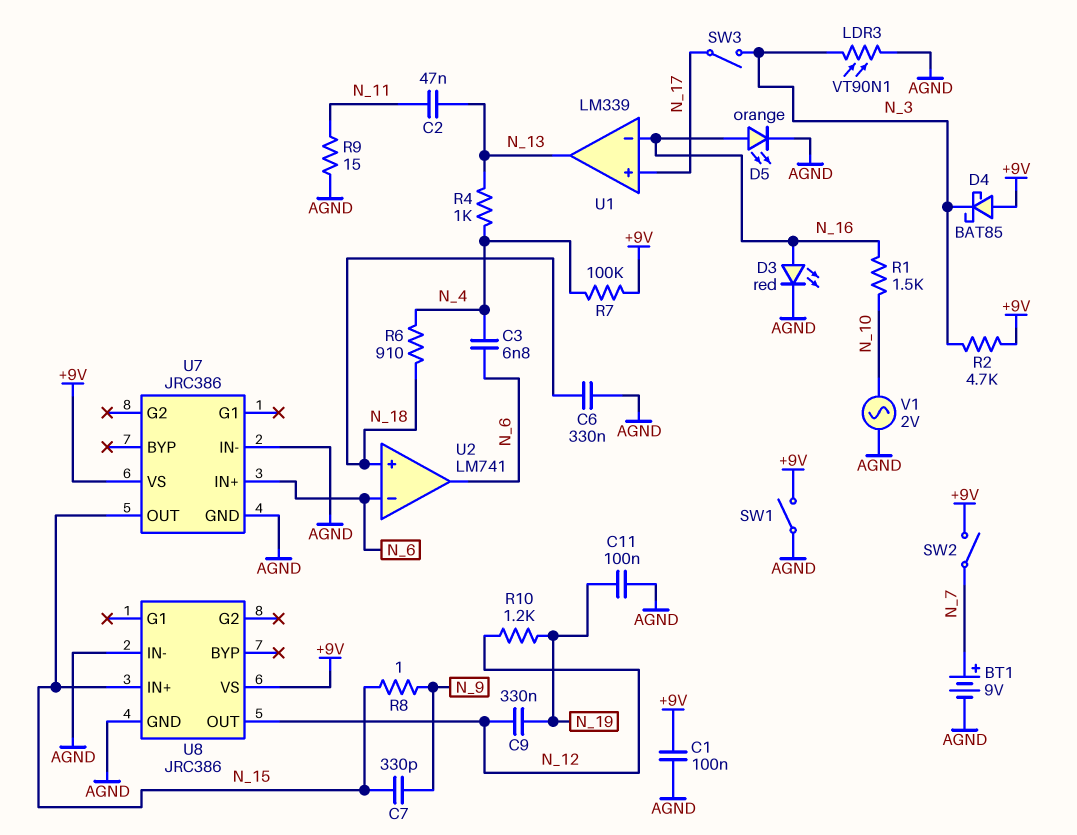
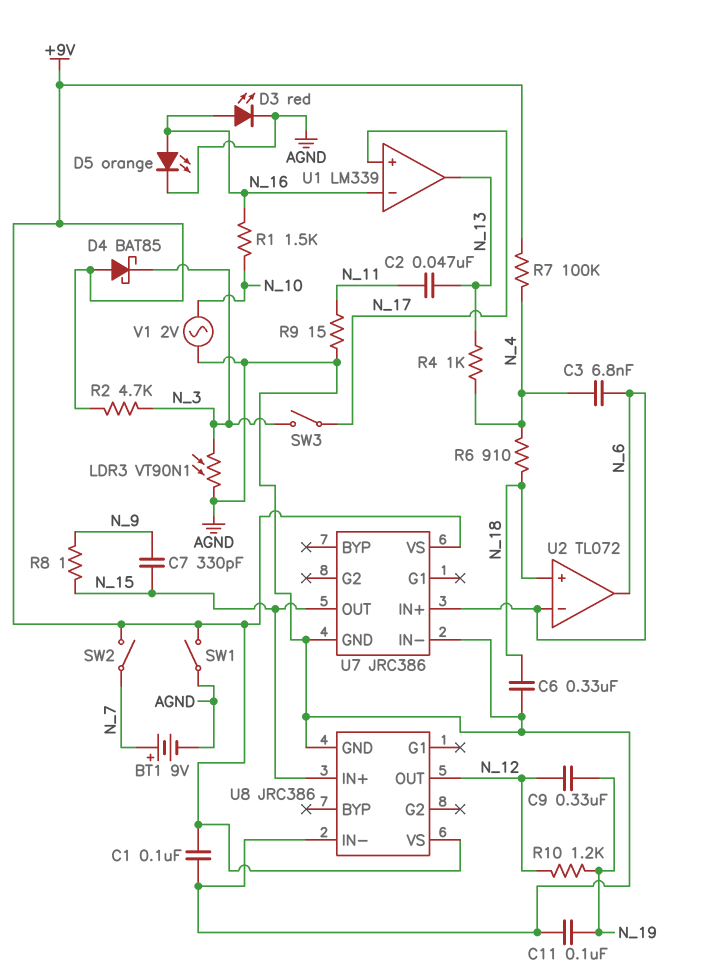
U2: LM741 -> TL072

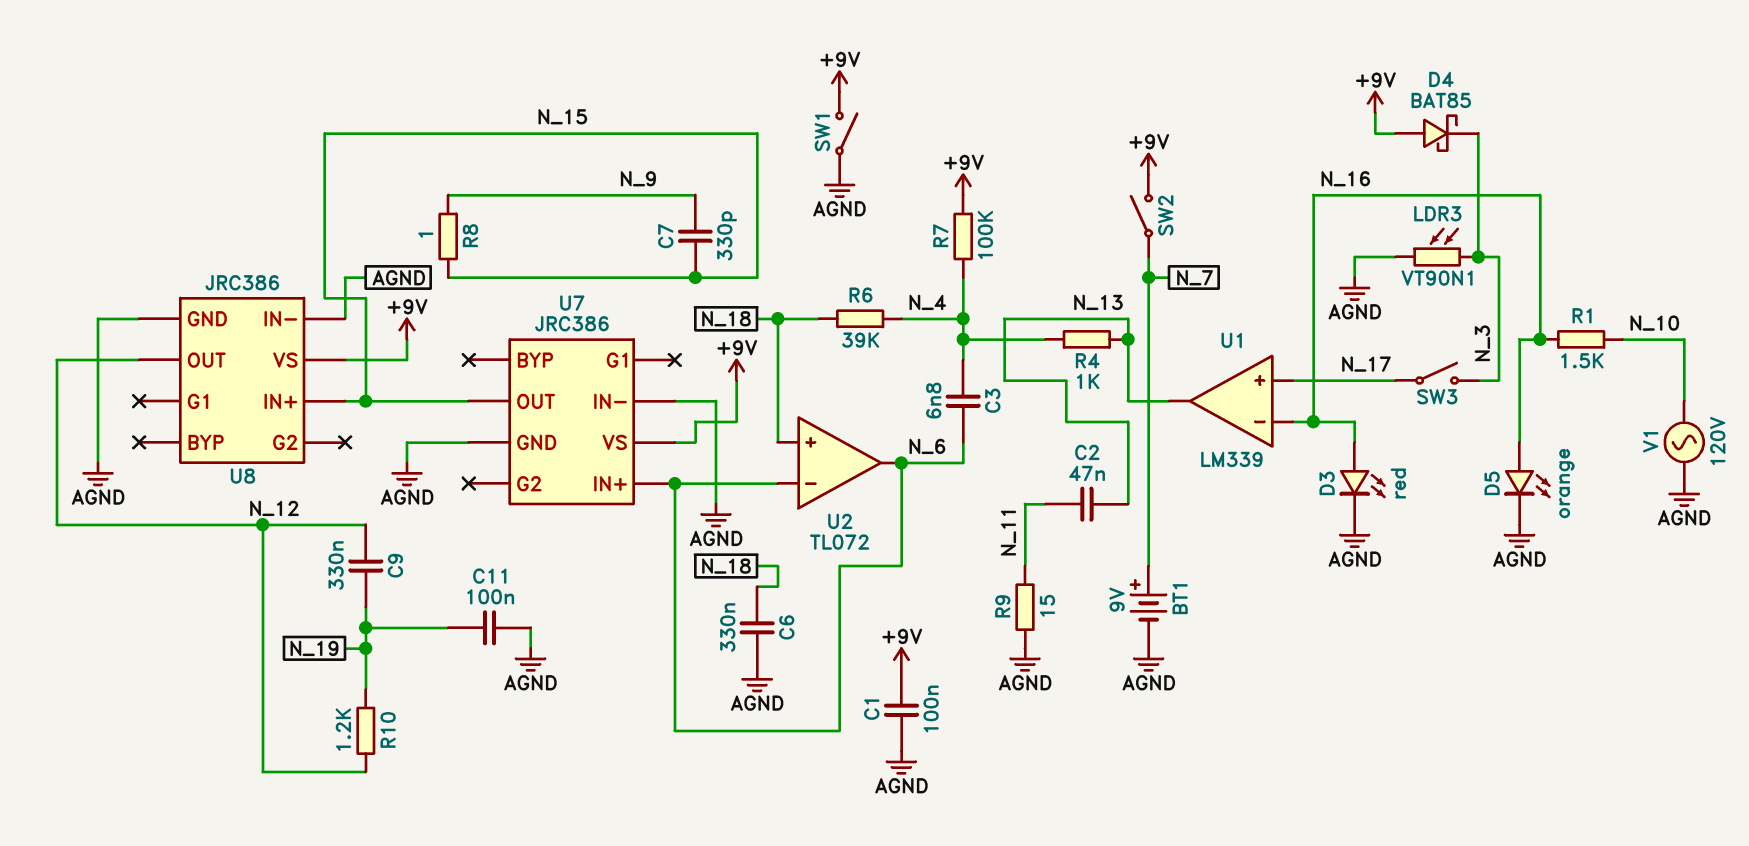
R2: 4.7k (+9V, N_3) -> none
R6: 910 (N_4, N_18) -> 39k (N_4, N_18)
V1: AC 2V (AGND, N_10) -> AC 120V (AGND, N_10)

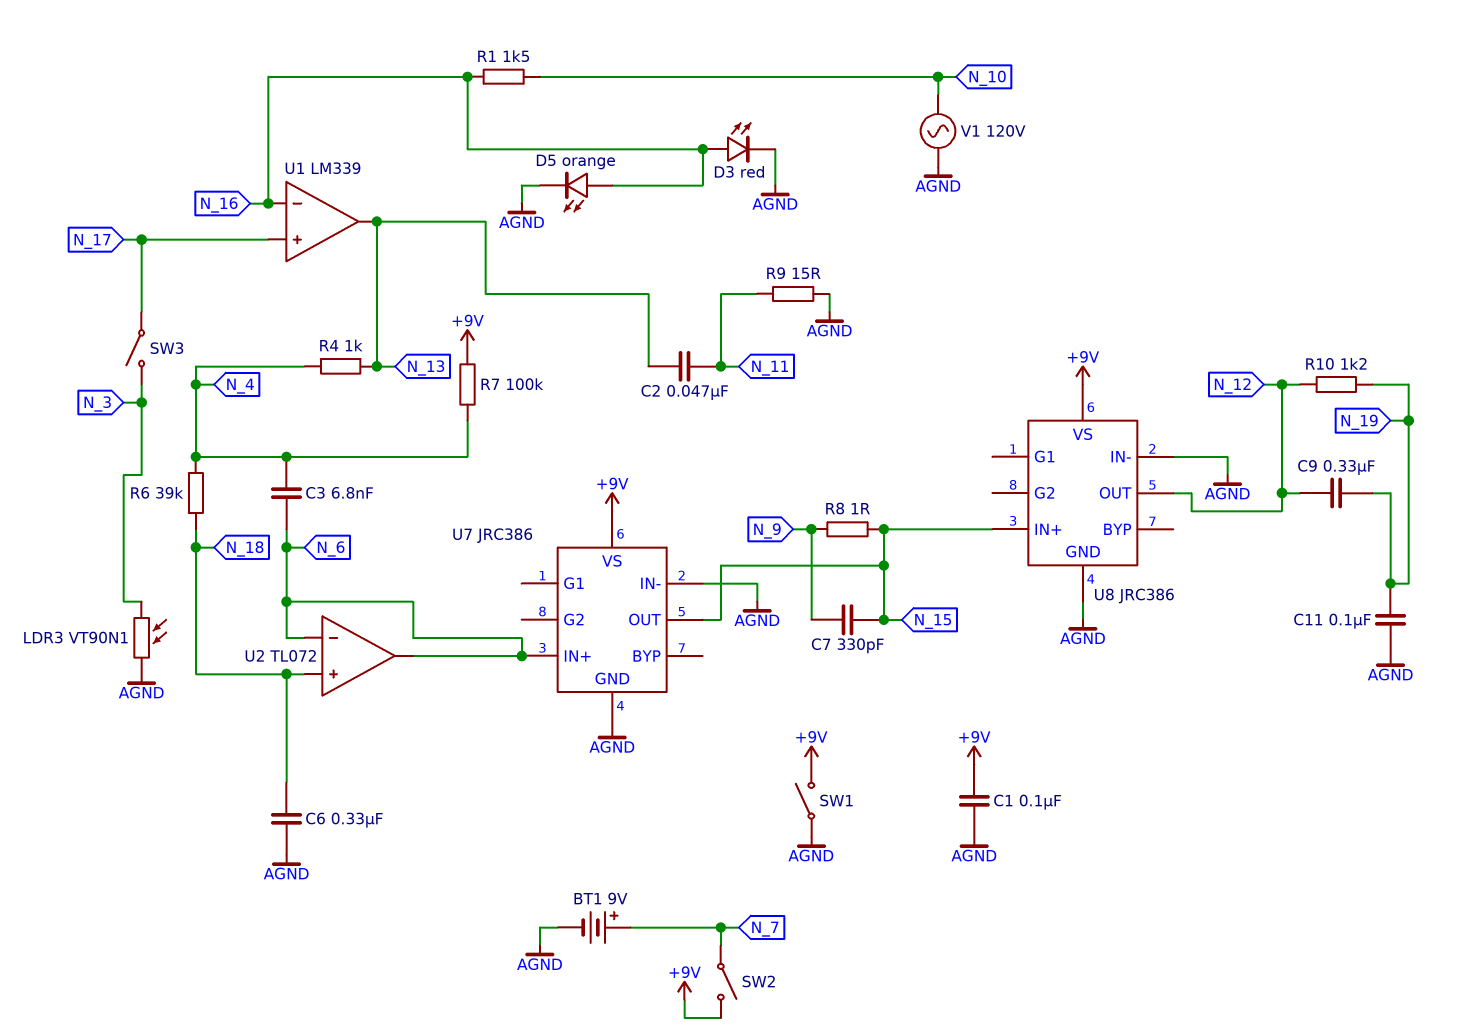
D4: schottky BAT85 (A +9V, K N_3) -> none

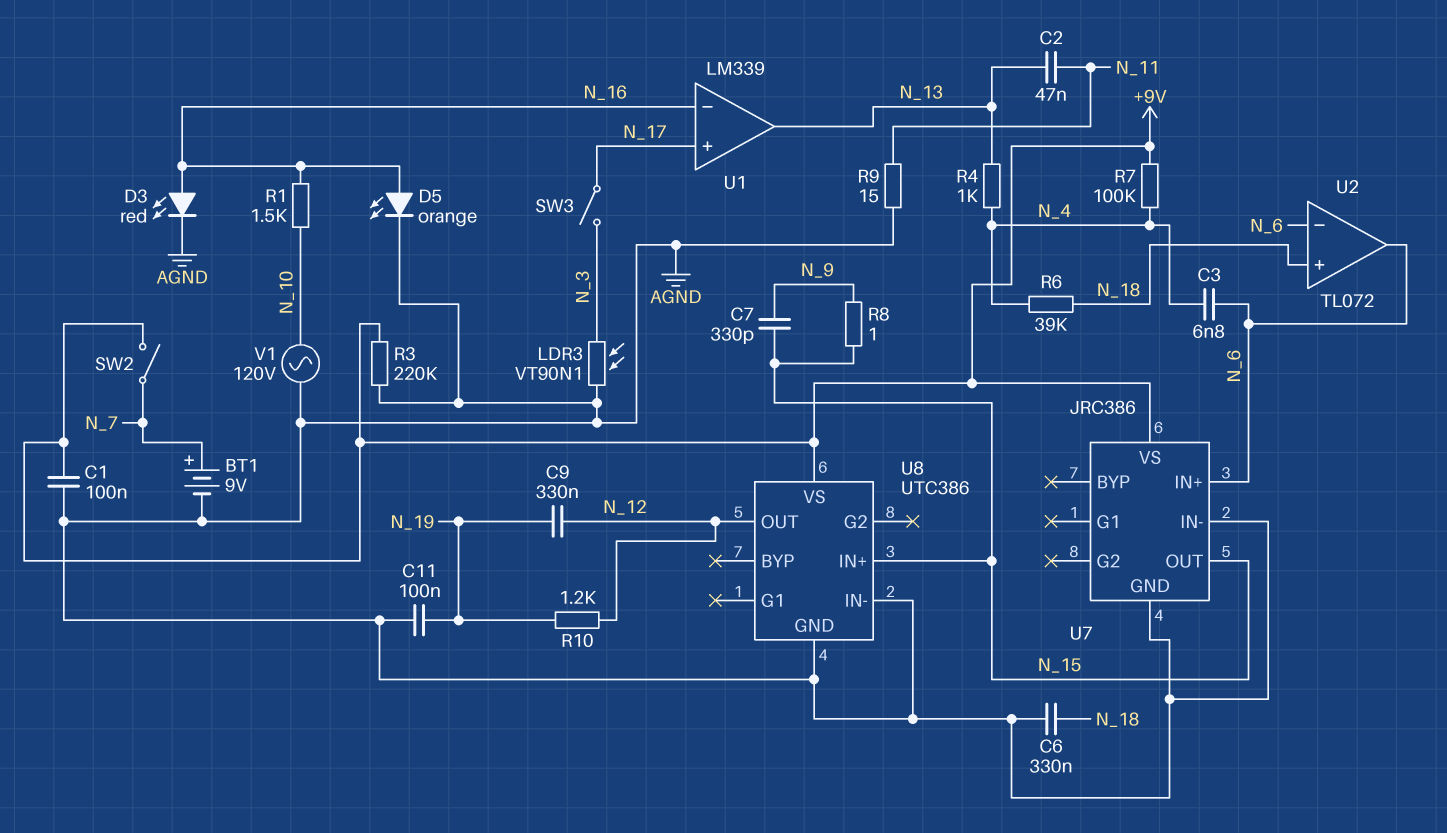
R3: none -> 220k (+9V, AGND)
SW1: switch (+9V, AGND) -> none
U8: JRC386 -> UTC386

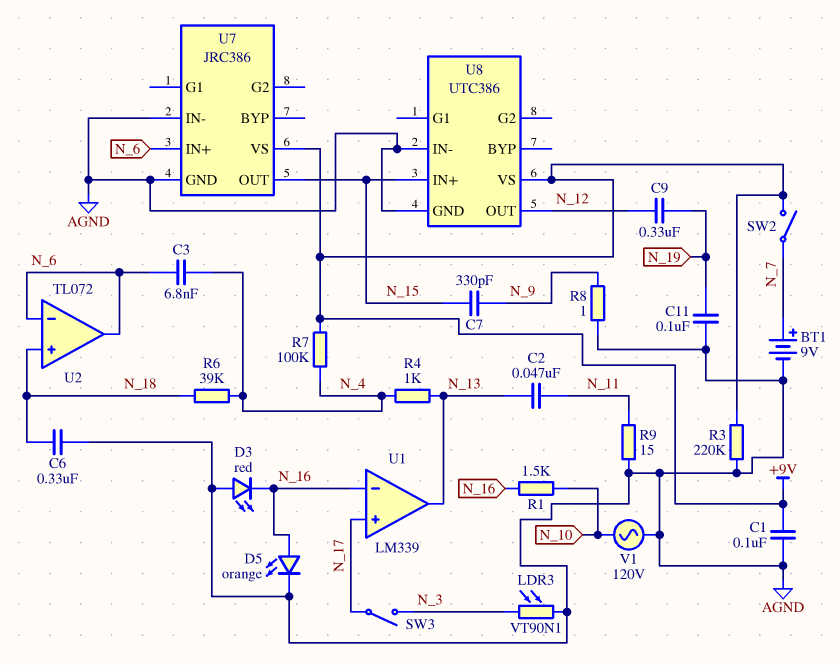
D3: LED red (A N_16, K AGND) -> LED red (A AGND, K N_16)
R8: 1 (N_9, N_15) -> 1 (AGND, N_9)
R10: 1.2k (N_12, N_19) -> none

